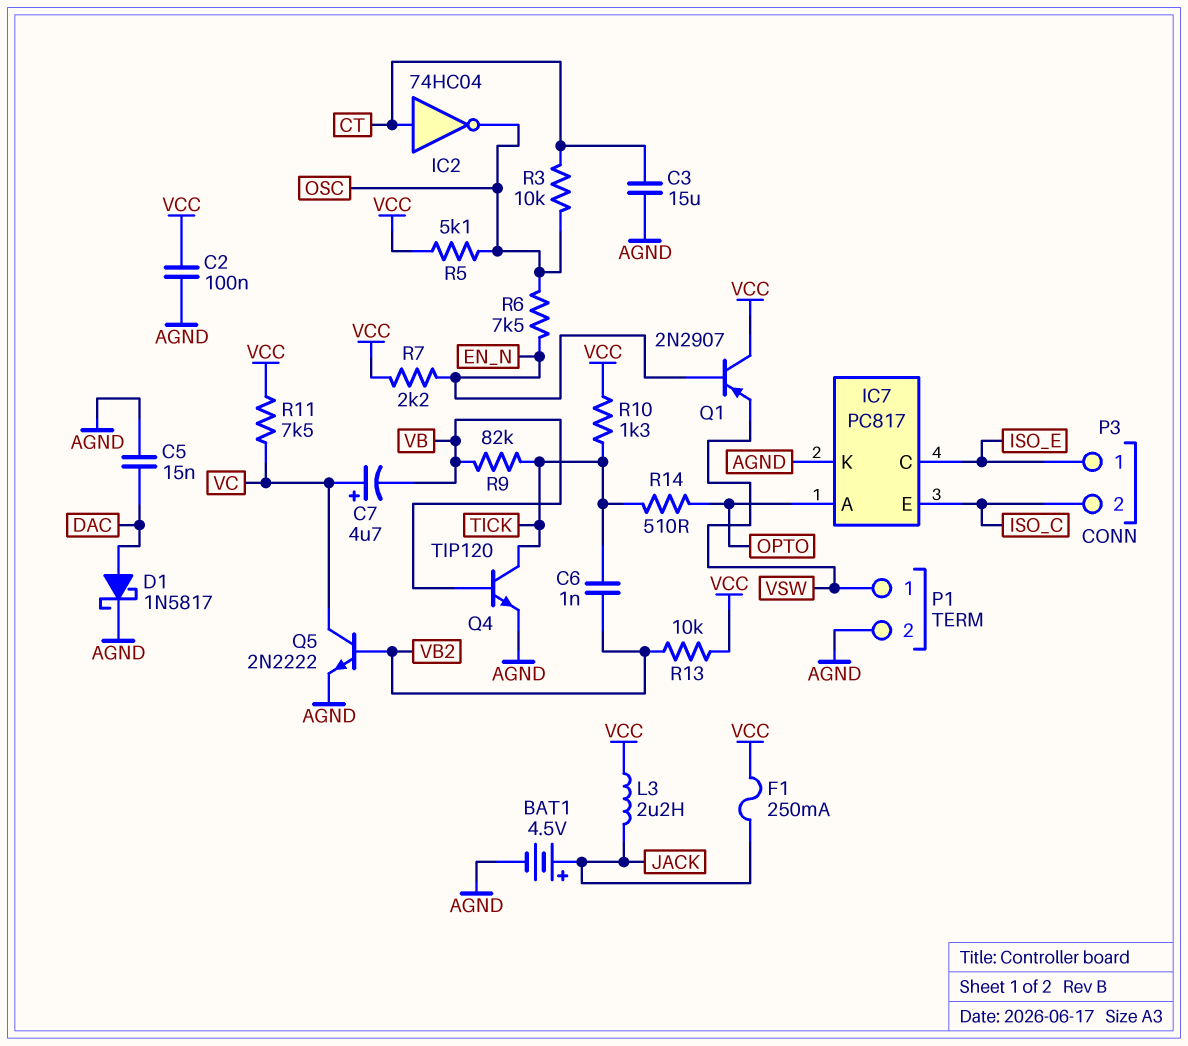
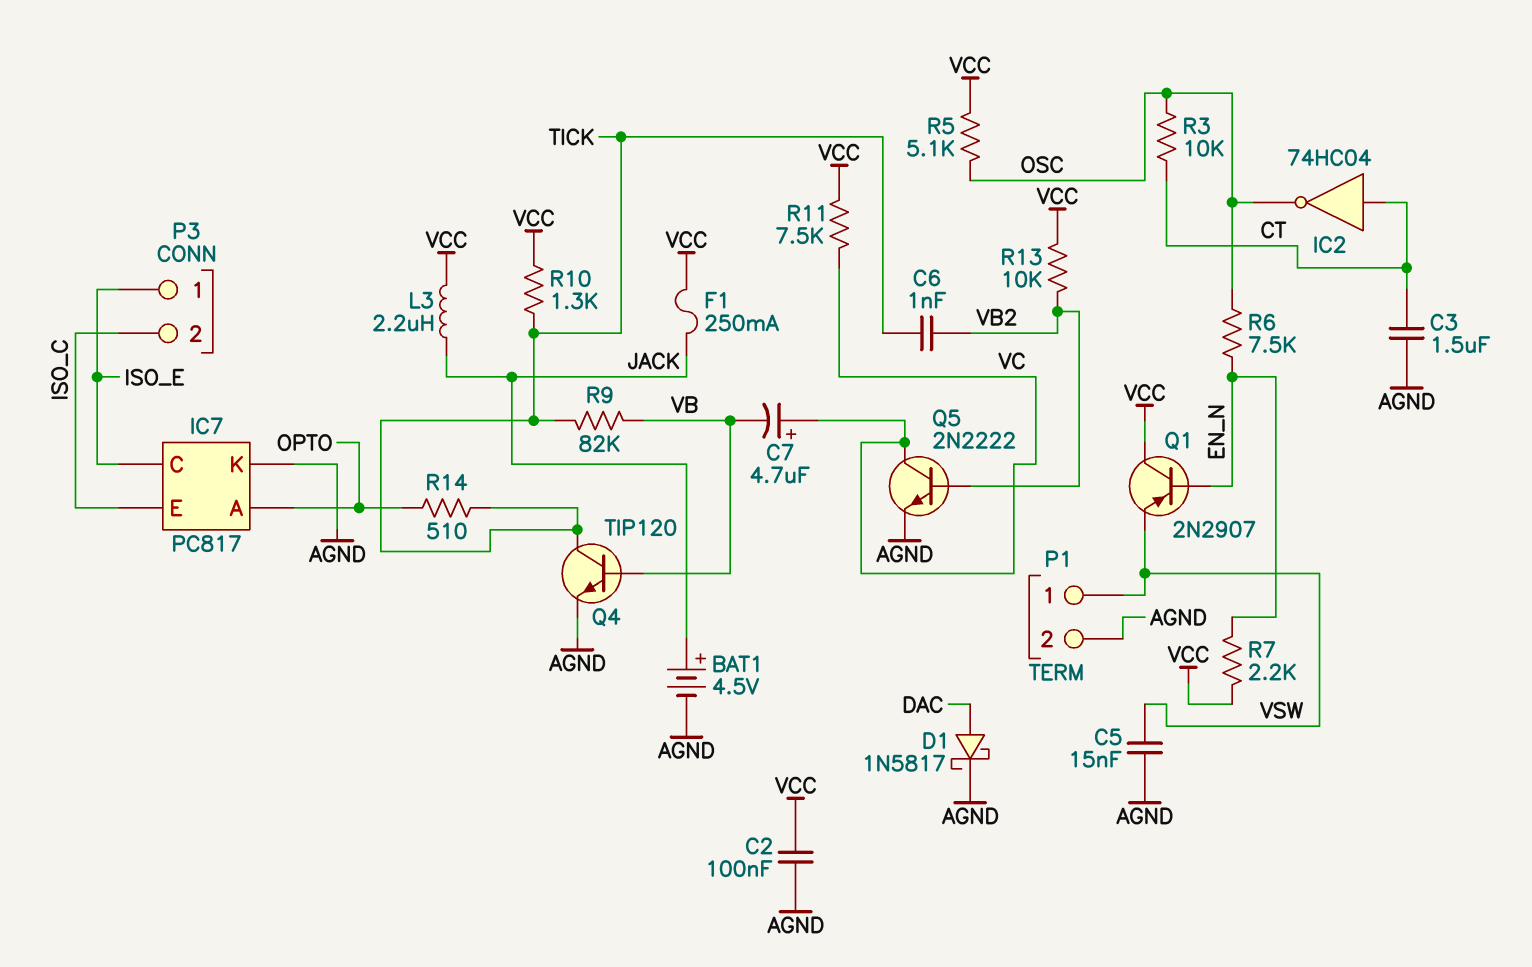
C3: 15uF (AGND, CT) -> 1.5uF (AGND, CT)
C5: 15nF (AGND, DAC) -> 15nF (AGND, VSW)

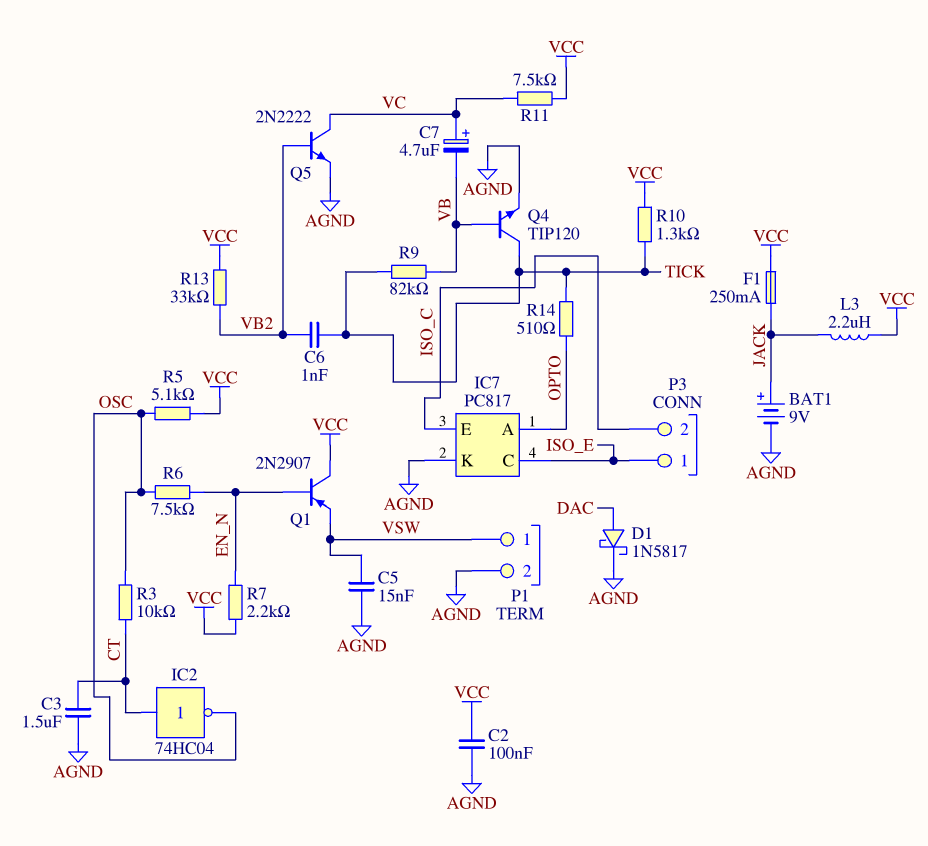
BAT1: 4.5V (plus JACK, minus AGND) -> 9V (plus JACK, minus AGND)
R13: 10k (VB2, VCC) -> 33k (VB2, VCC)

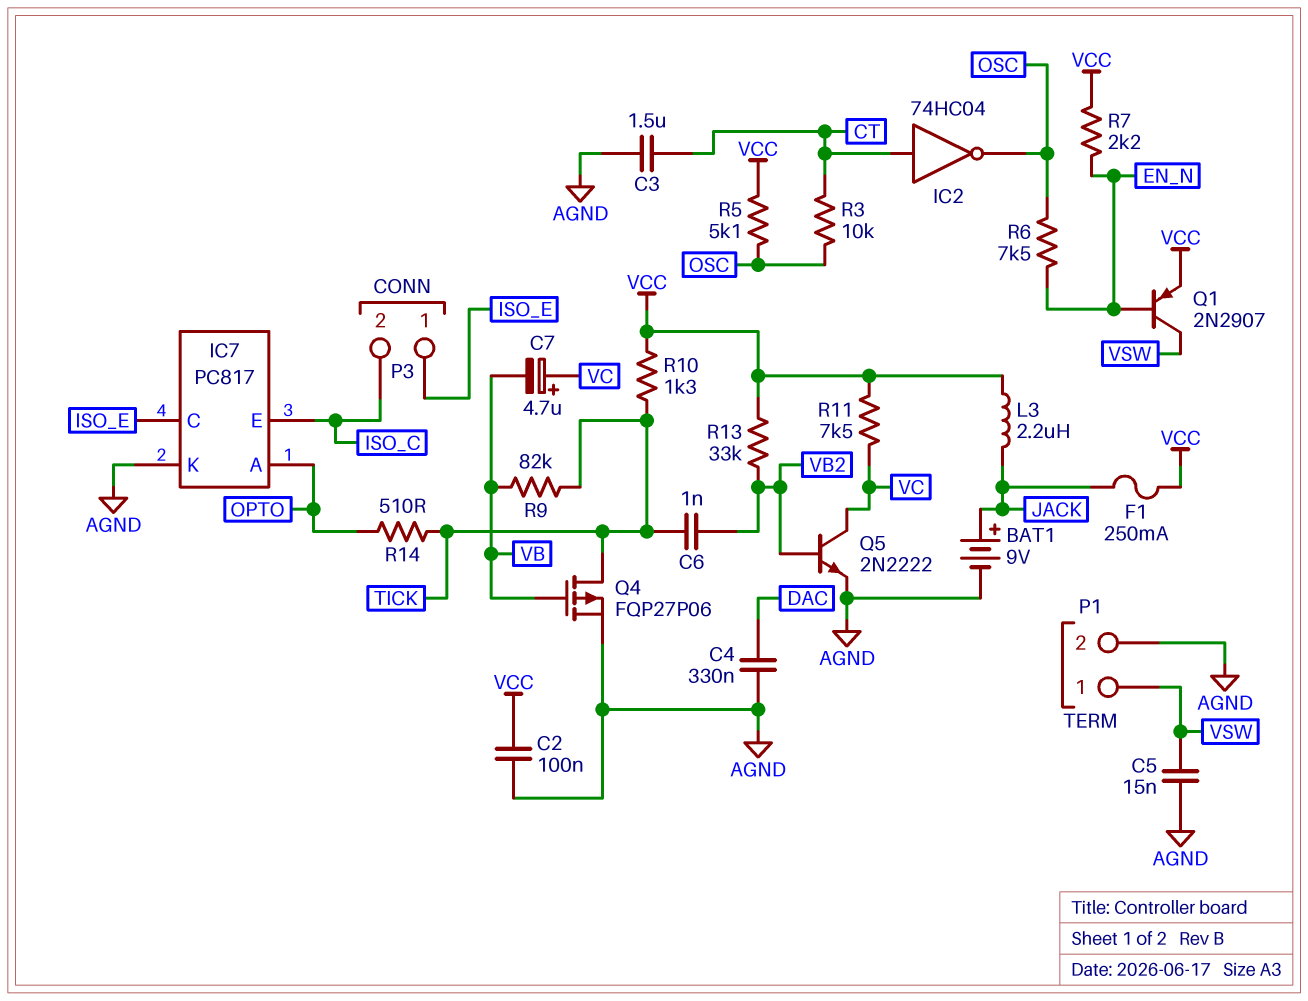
C4: none -> 330nF (AGND, DAC)
D1: schottky 1N5817 (A DAC, K AGND) -> none
Q1: PNP 2N2907 (B EN_N, C VCC, E VSW) -> PNP 2N2907 (B EN_N, C VSW, E VCC)
Q4: NPN TIP120 (B VB, C TICK, E AGND) -> PMOS FQP27P06 (G VB, D TICK, S AGND)

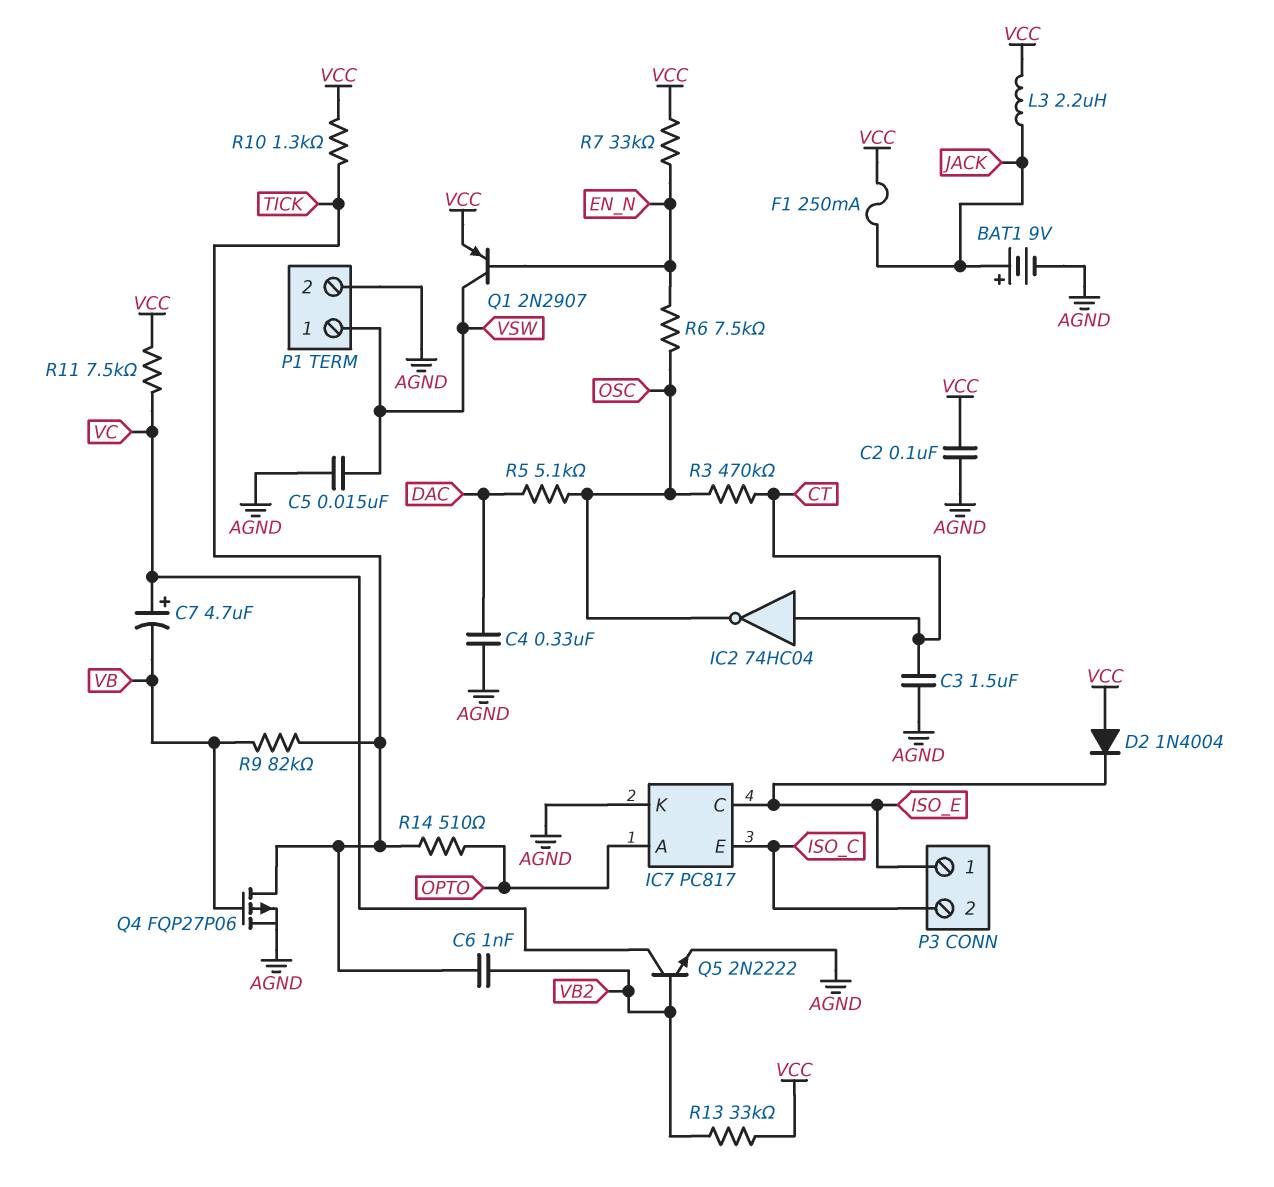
D2: none -> diode 1N4004 (A VCC, K ISO_E)
R3: 10k (CT, OSC) -> 470k (CT, OSC)
R5: 5.1k (OSC, VCC) -> 5.1k (DAC, OSC)
R7: 2.2k (EN_N, VCC) -> 33k (EN_N, VCC)

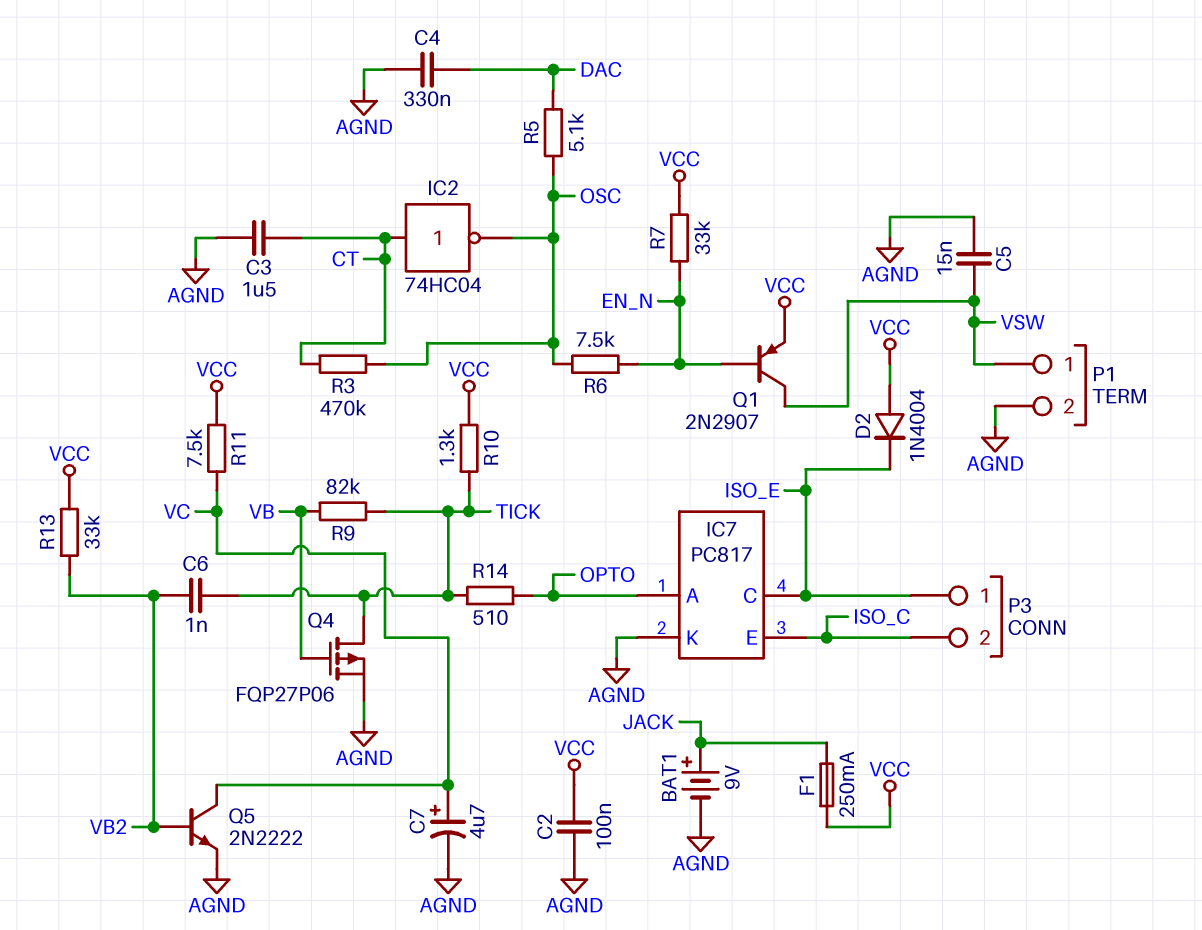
C7: 4.7uF (plus VC, minus VB) -> 4.7uF (plus VC, minus AGND)
L3: 2.2uH (JACK, VCC) -> none

